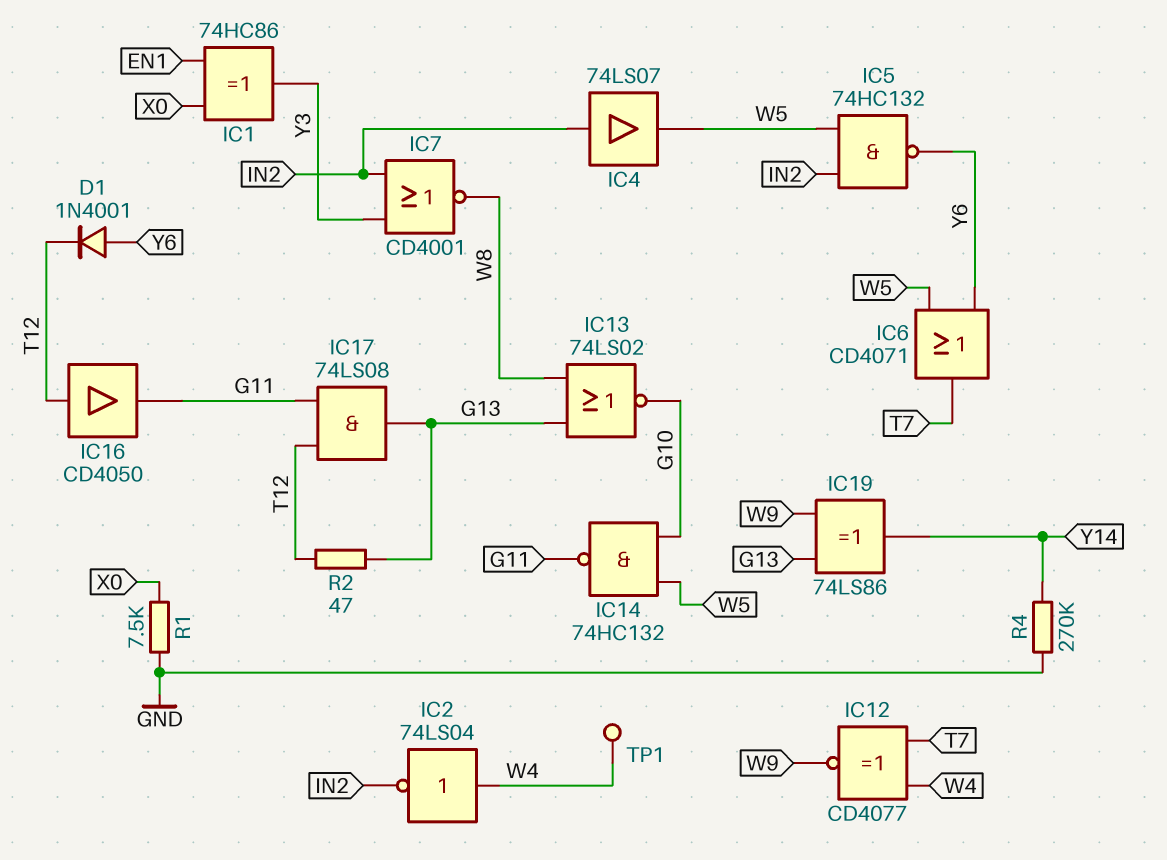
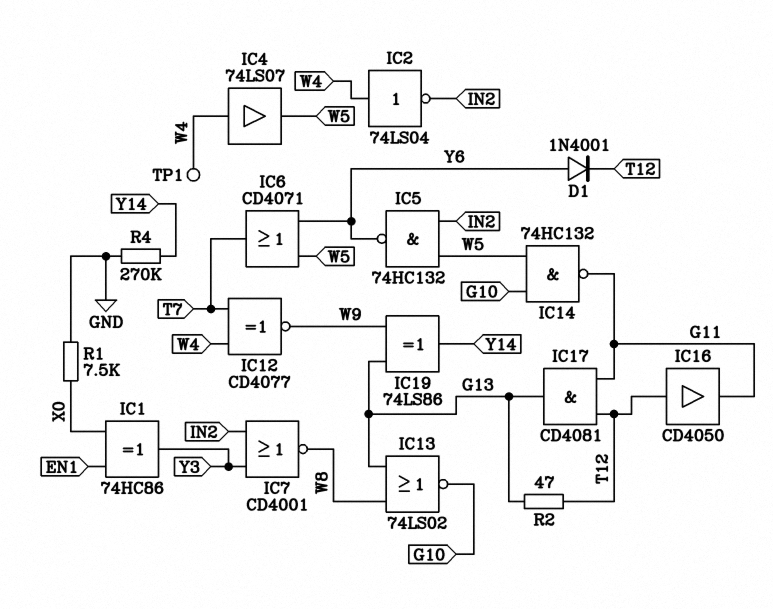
IC4: buffer 74LS07 (in IN2, out W5) -> buffer 74LS07 (in W4, out W5)
IC17: AND 74LS08 (in G11, in T12, out G13) -> AND CD4081 (in G11, in T12, out G13)

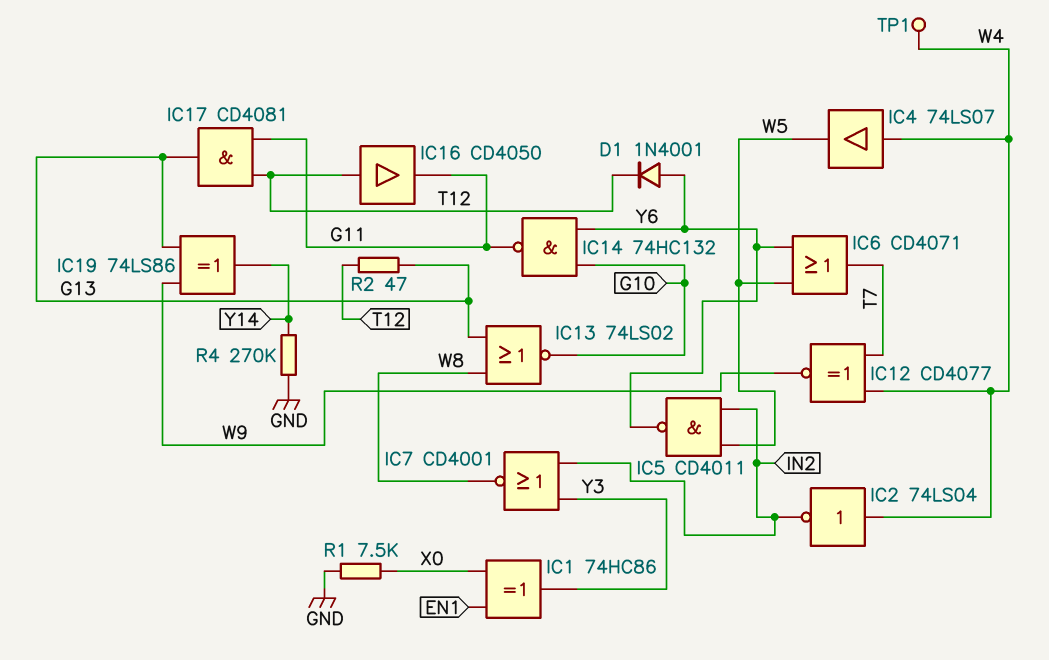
IC5: NAND 74HC132 (in IN2, in W5, out Y6) -> NAND CD4011 (in IN2, in W5, out Y6)
IC14: NAND 74HC132 (in G10, in W5, out G11) -> NAND 74HC132 (in G10, in Y6, out G11)

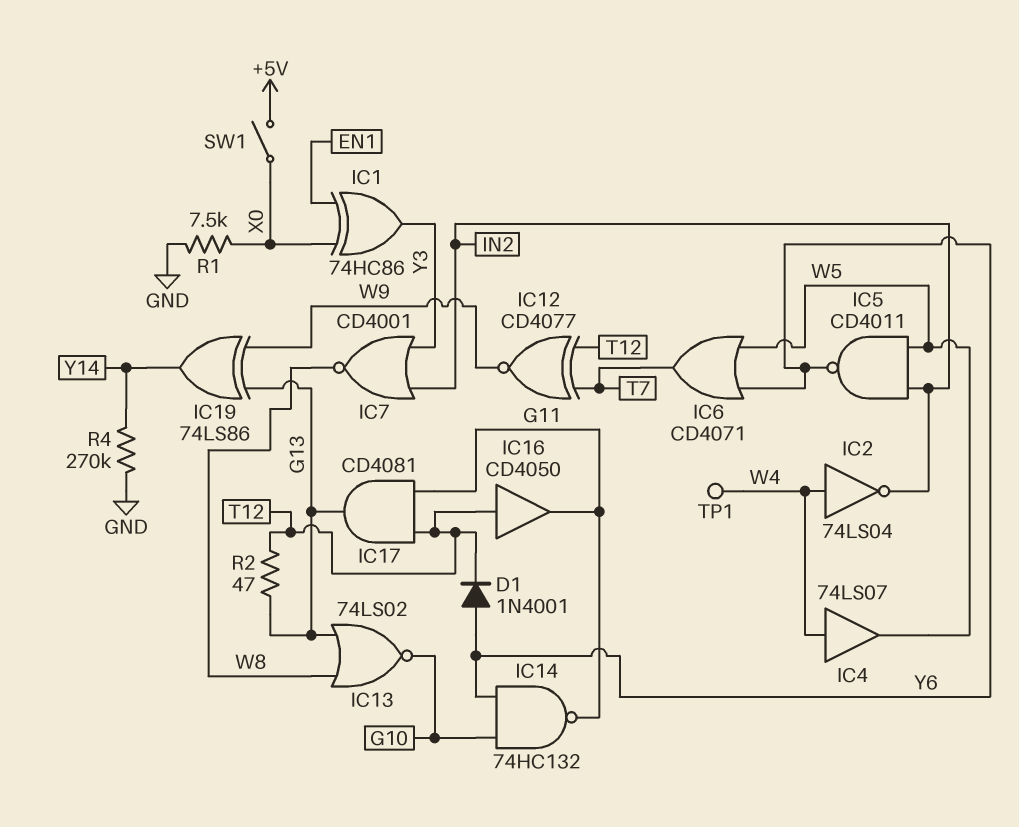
IC12: XNOR CD4077 (in T7, in W4, out W9) -> XNOR CD4077 (in T7, in T12, out W9)
SW1: none -> switch (+5V, X0)

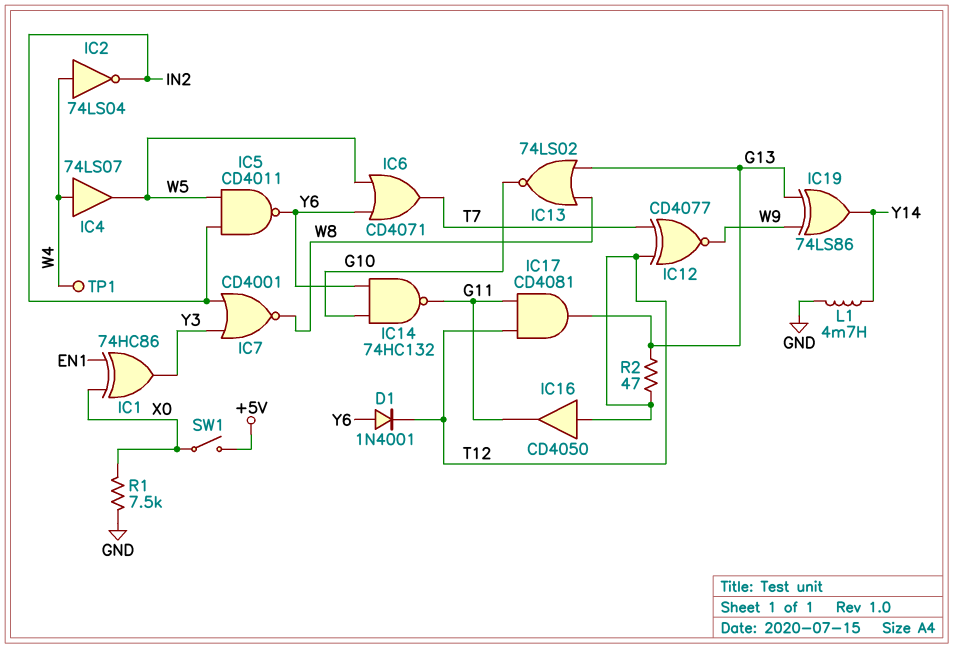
L1: none -> 4.7mH (GND, Y14)
R4: 270k (GND, Y14) -> none

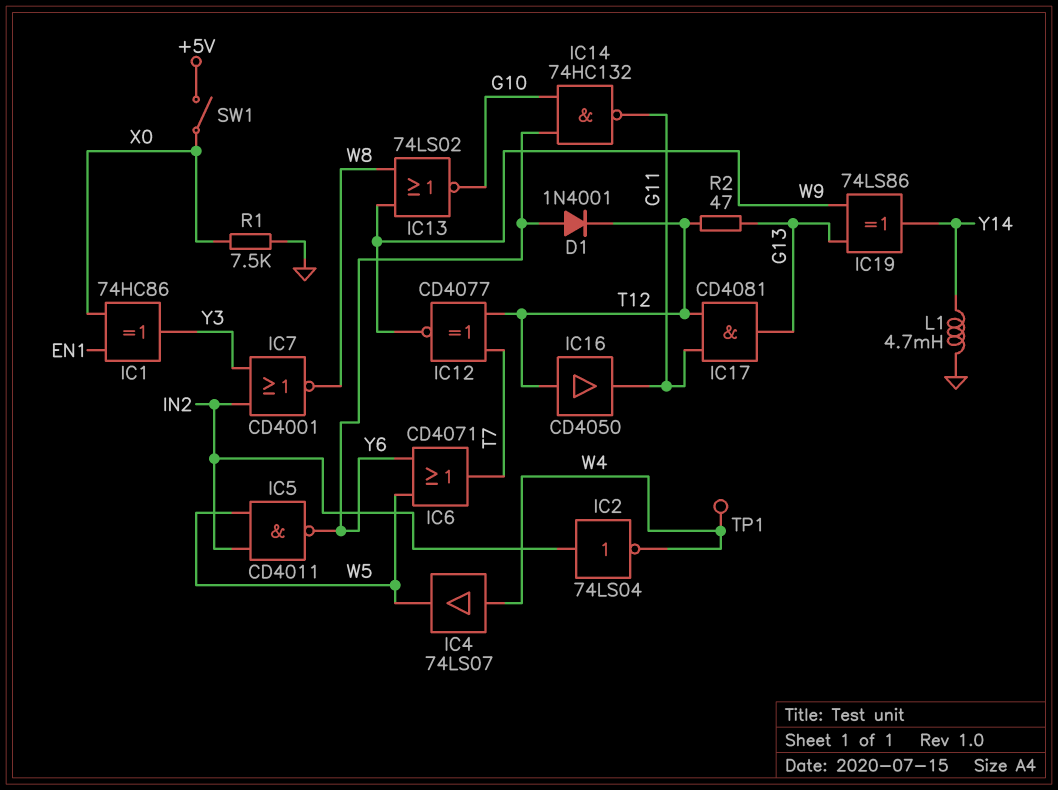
IC2: NOT 74LS04 (in W4, out IN2) -> NOT 74LS04 (in IN2, out W4)
IC13: NOR 74LS02 (in G13, in W8, out G10) -> NOR 74LS02 (in W8, in W9, out G10)

